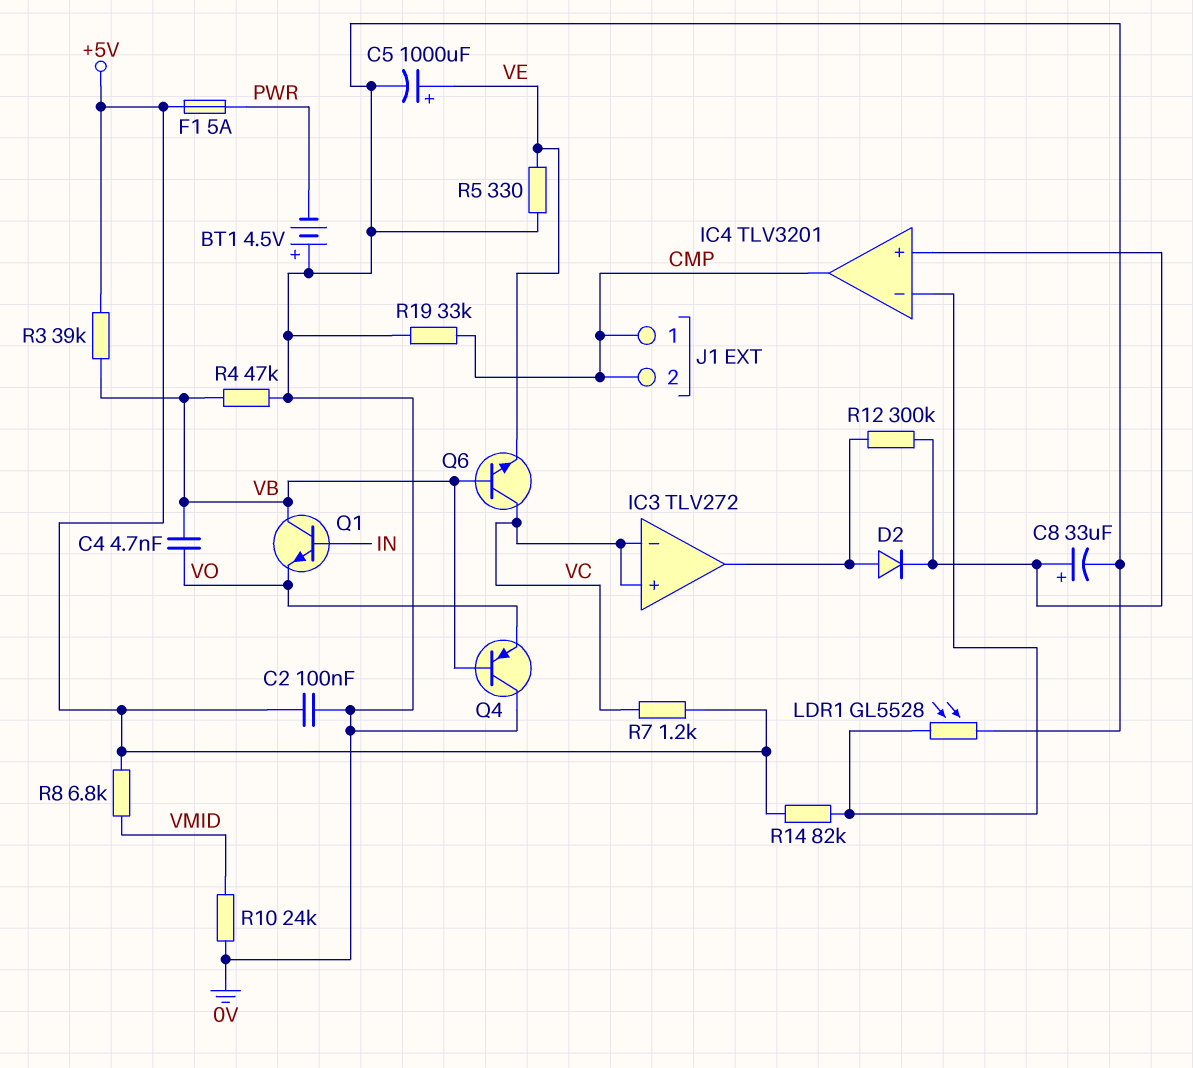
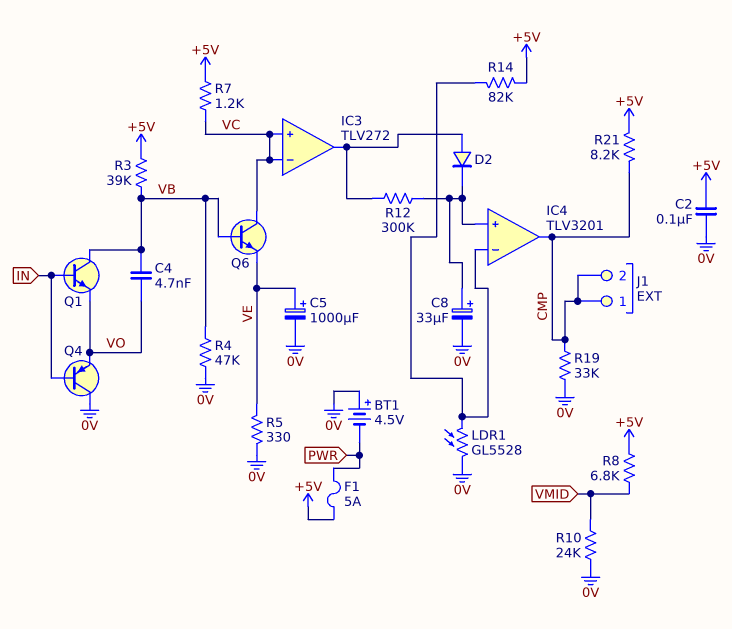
Q4: PNP (B VB, C 0V, E VO) -> PNP (B IN, C 0V, E VO)
R21: none -> 8.2k (+5V, CMP)

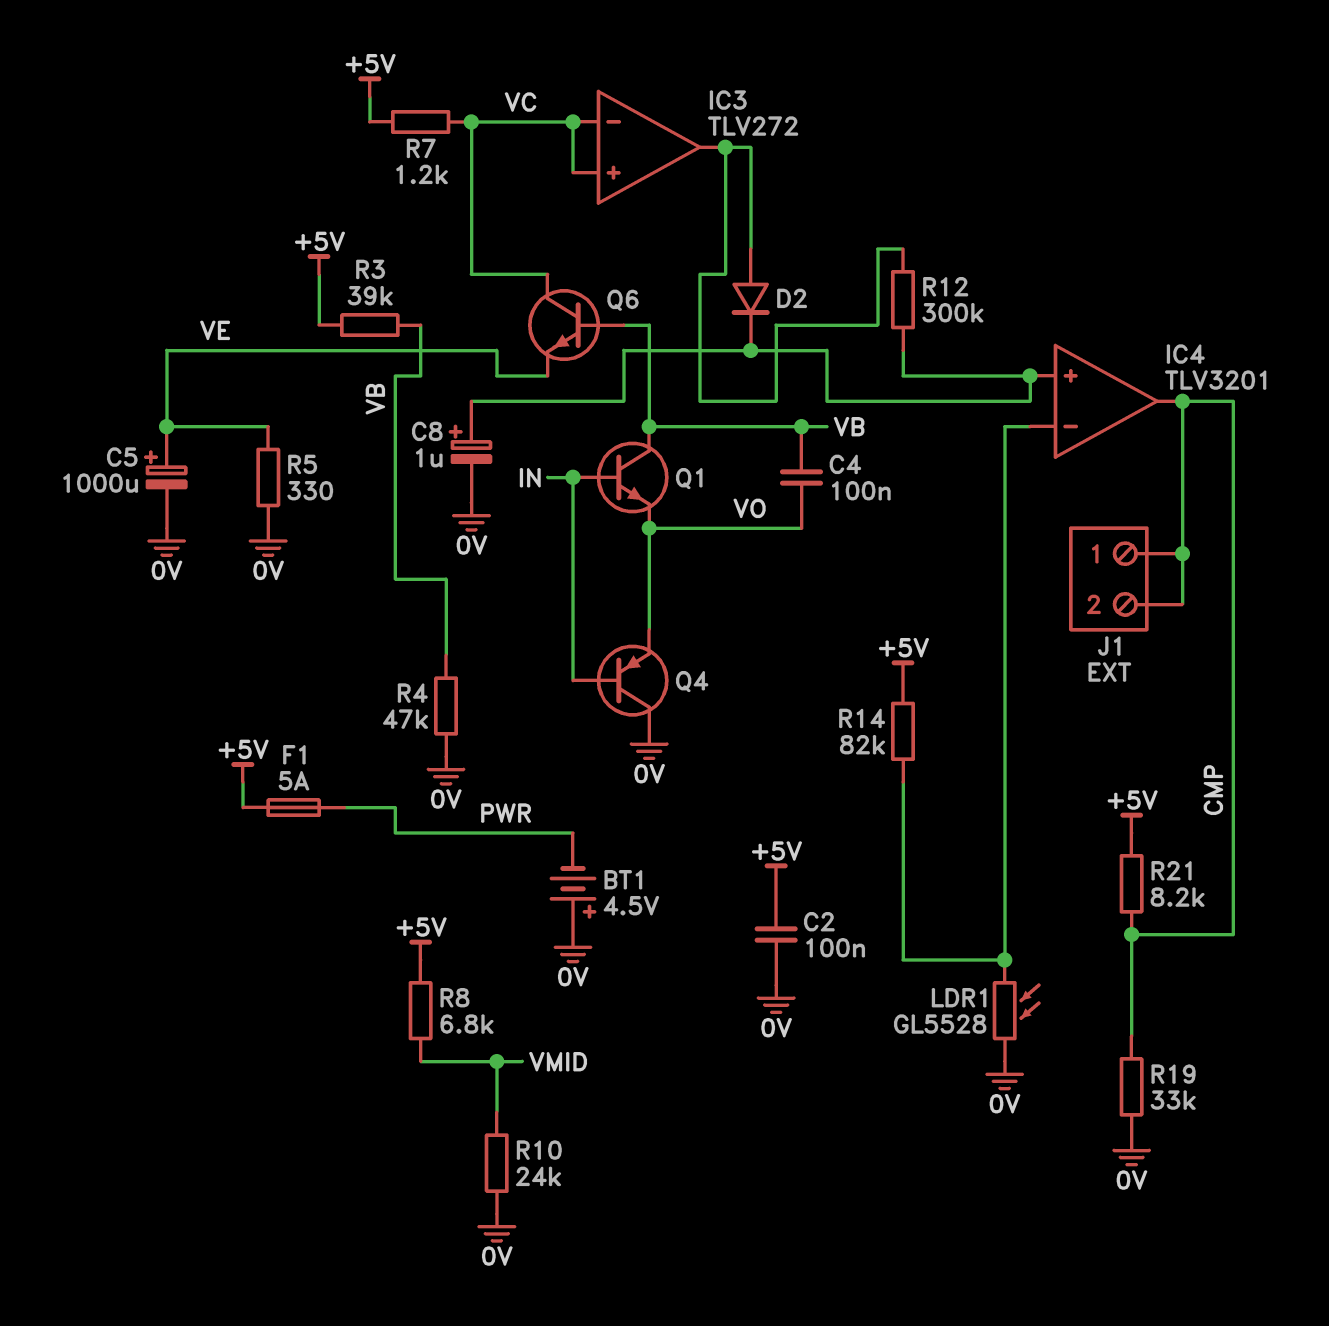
C4: 4.7nF (VB, VO) -> 100nF (VB, VO)
C8: 33uF (plus IC4/in+, minus 0V) -> 1uF (plus IC4/in+, minus 0V)

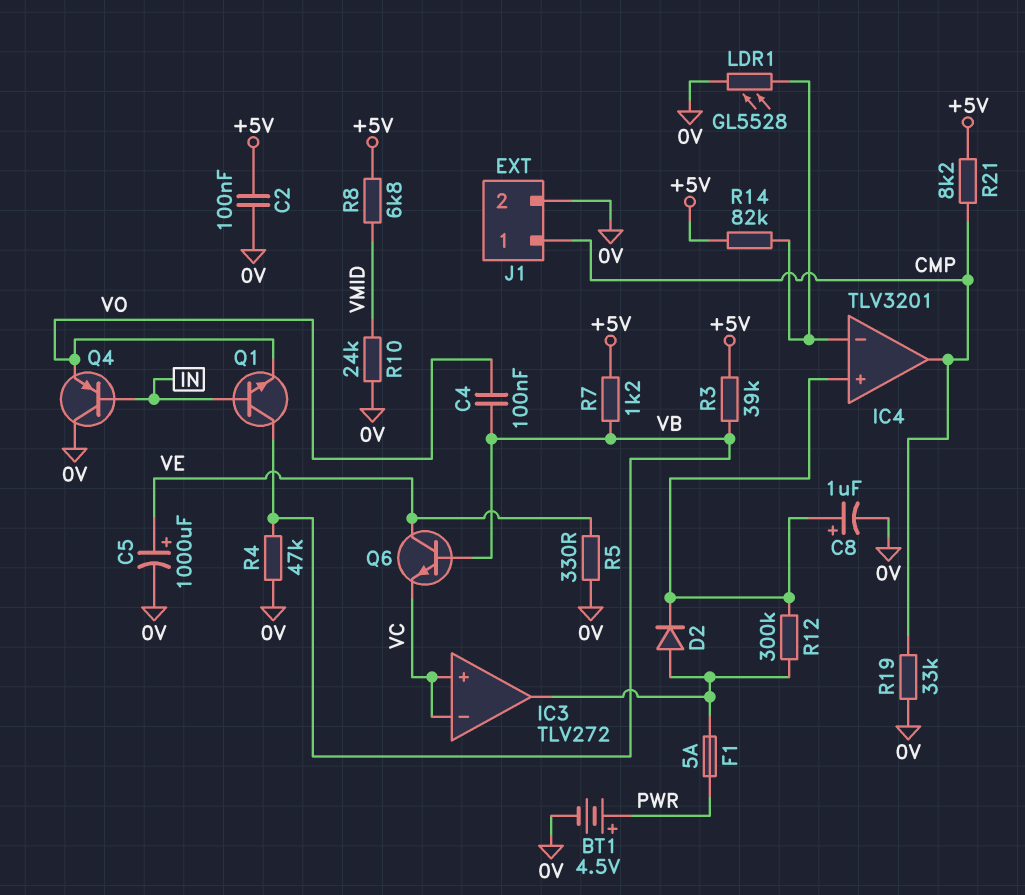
BT1: 4.5V (plus 0V, minus PWR) -> 4.5V (plus PWR, minus 0V)
F1: 5A (+5V, PWR) -> 5A (IC3/out, PWR)
J1 pin 2: CMP -> 0V
Q6: NPN (B VB, C VC, E VE) -> NPN (B VB, C VE, E VC)
R7: 1.2k (+5V, VC) -> 1.2k (+5V, VB)

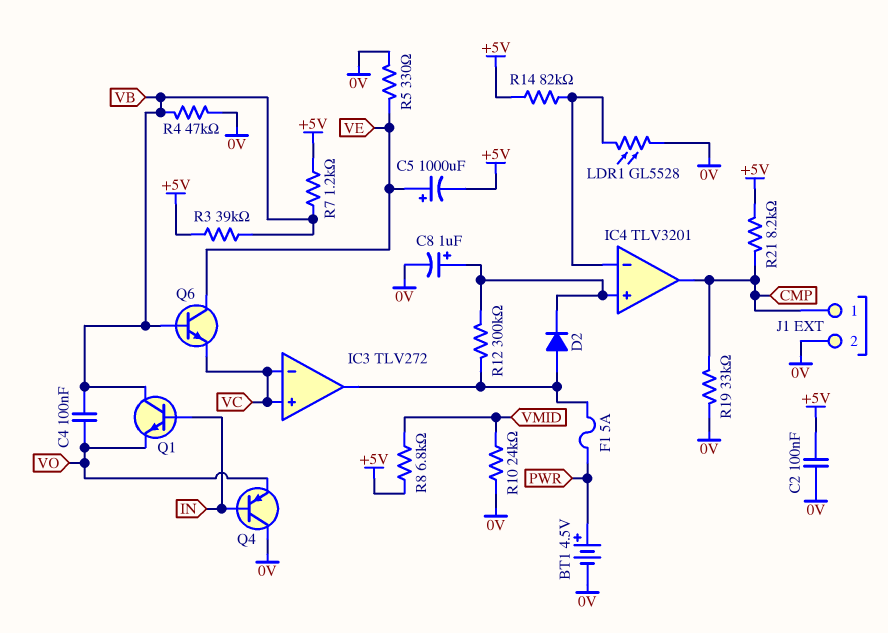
C5: 1000uF (plus VE, minus 0V) -> 1000uF (plus VE, minus +5V)

